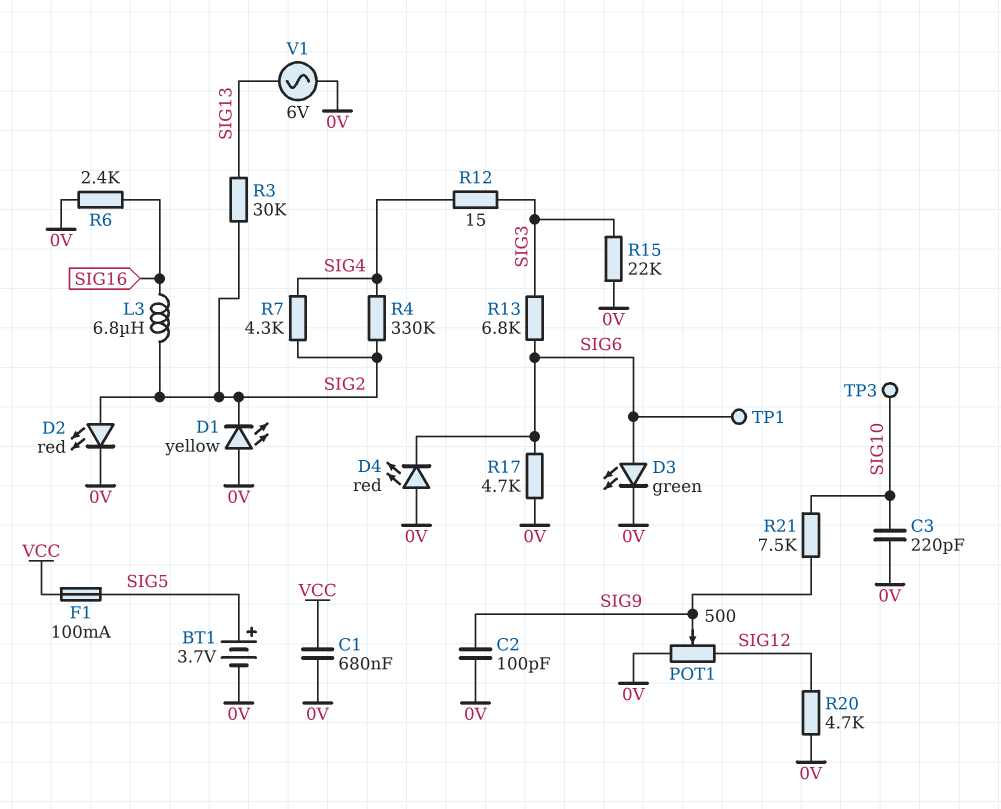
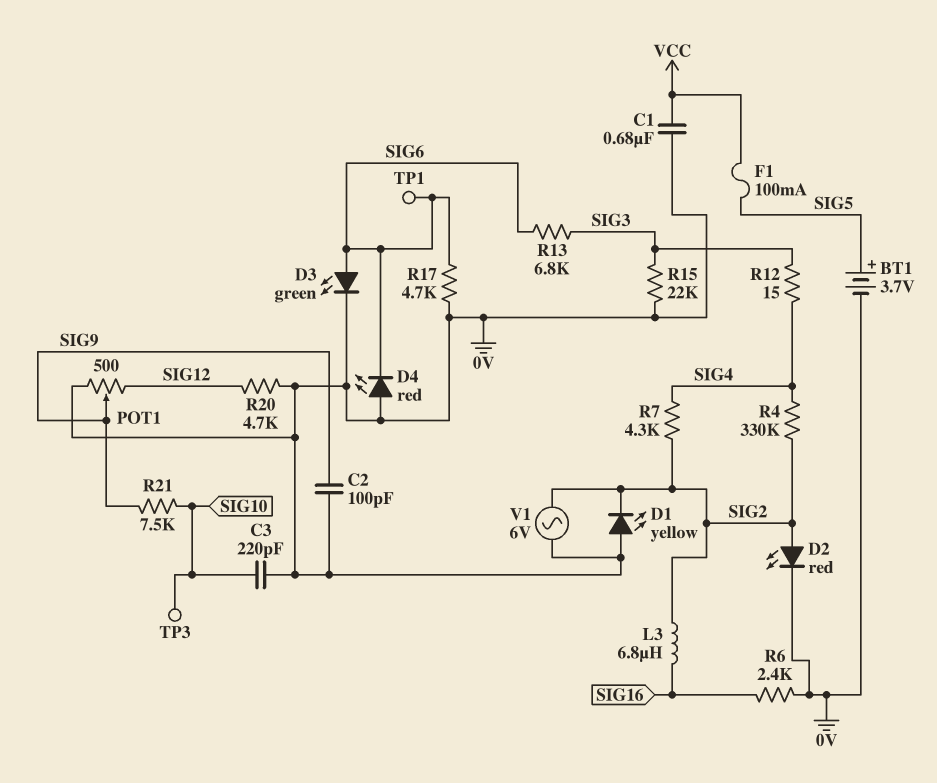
R3: 30k (SIG2, SIG13) -> none
V1: AC 6V (0V, SIG13) -> AC 6V (0V, SIG2)

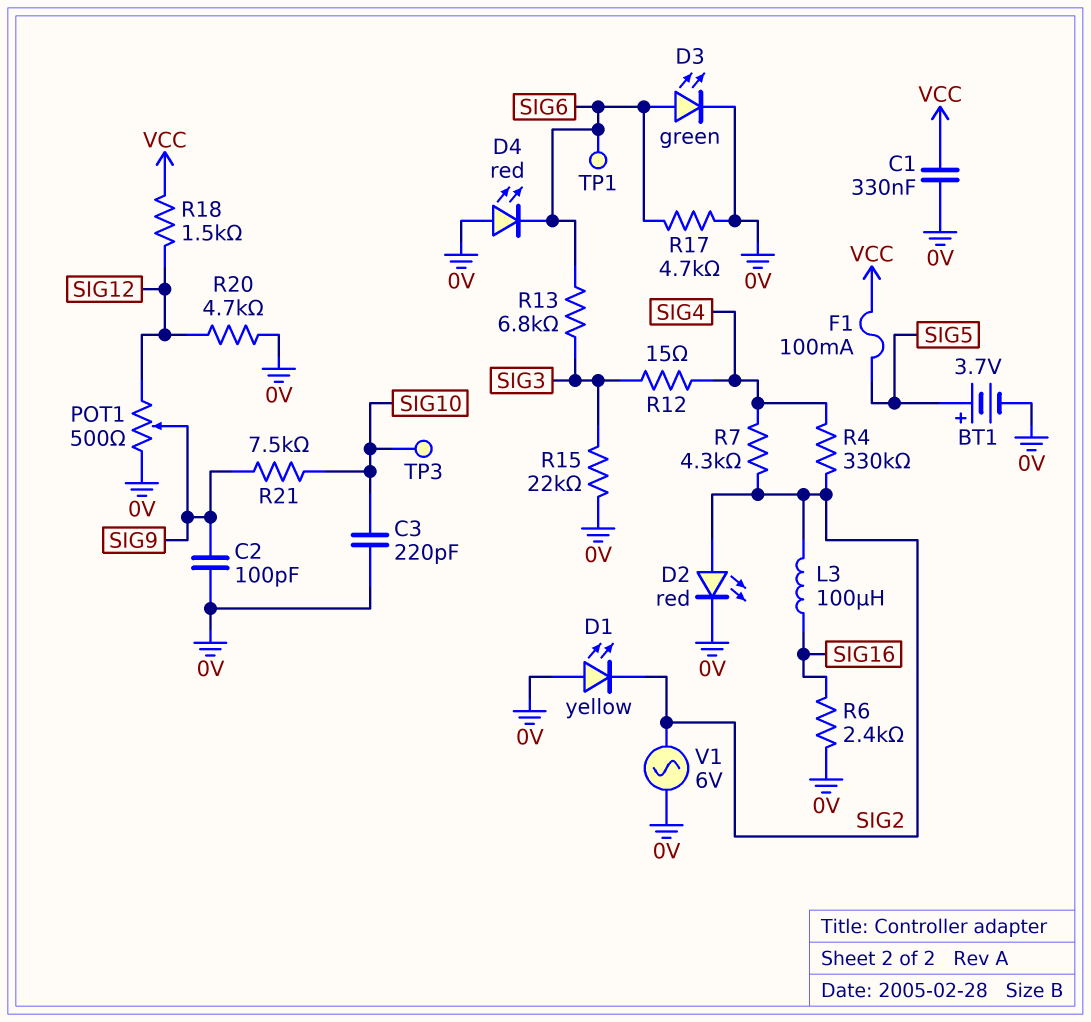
C1: 680nF (0V, VCC) -> 330nF (0V, VCC)
L3: 6.8uH (SIG2, SIG16) -> 100uH (SIG2, SIG16)
R18: none -> 1.5k (SIG12, VCC)

